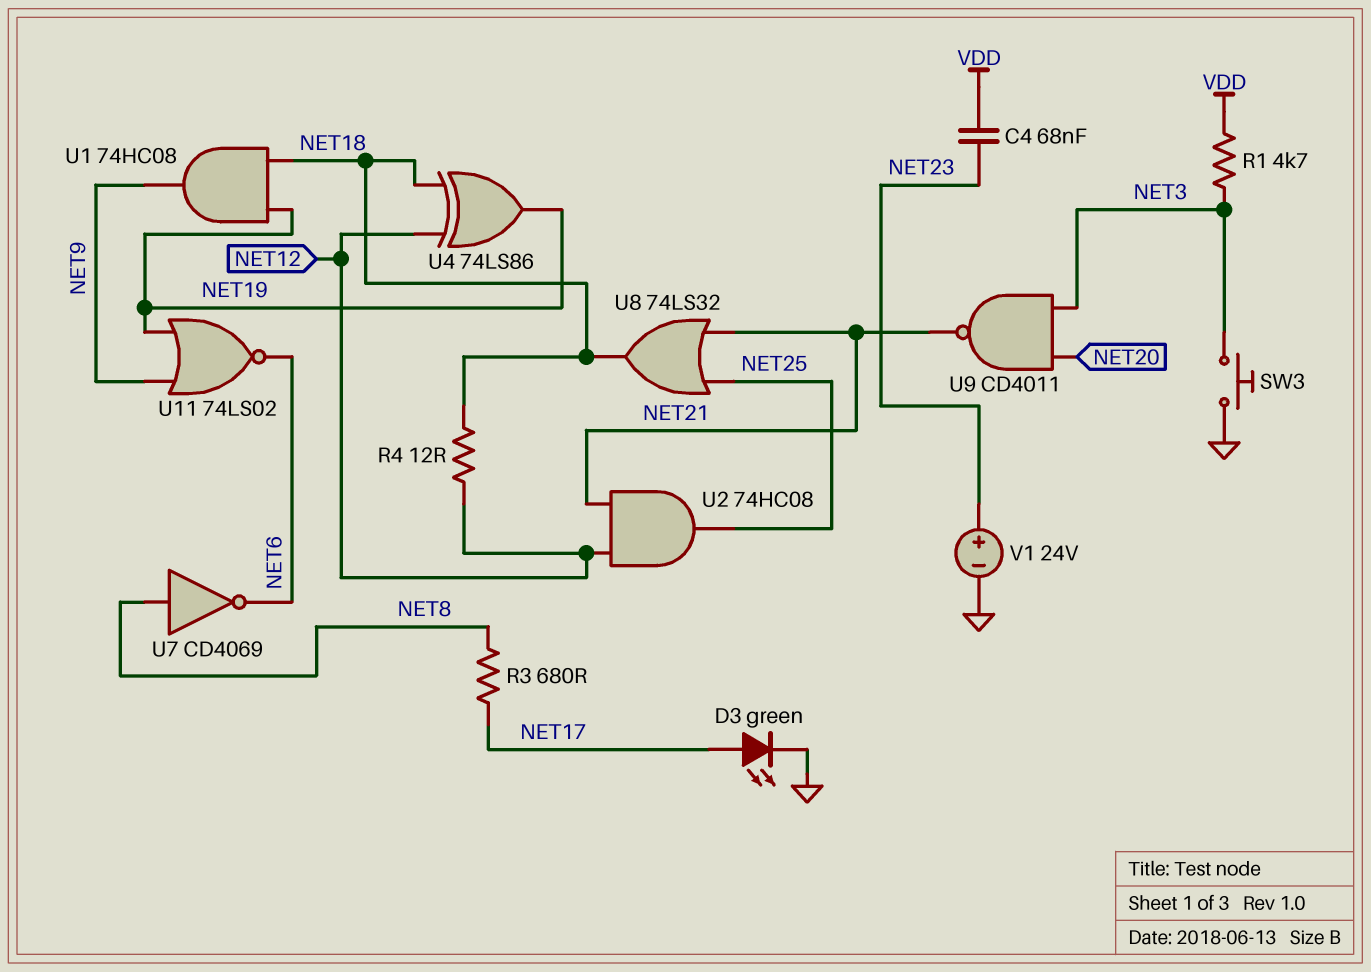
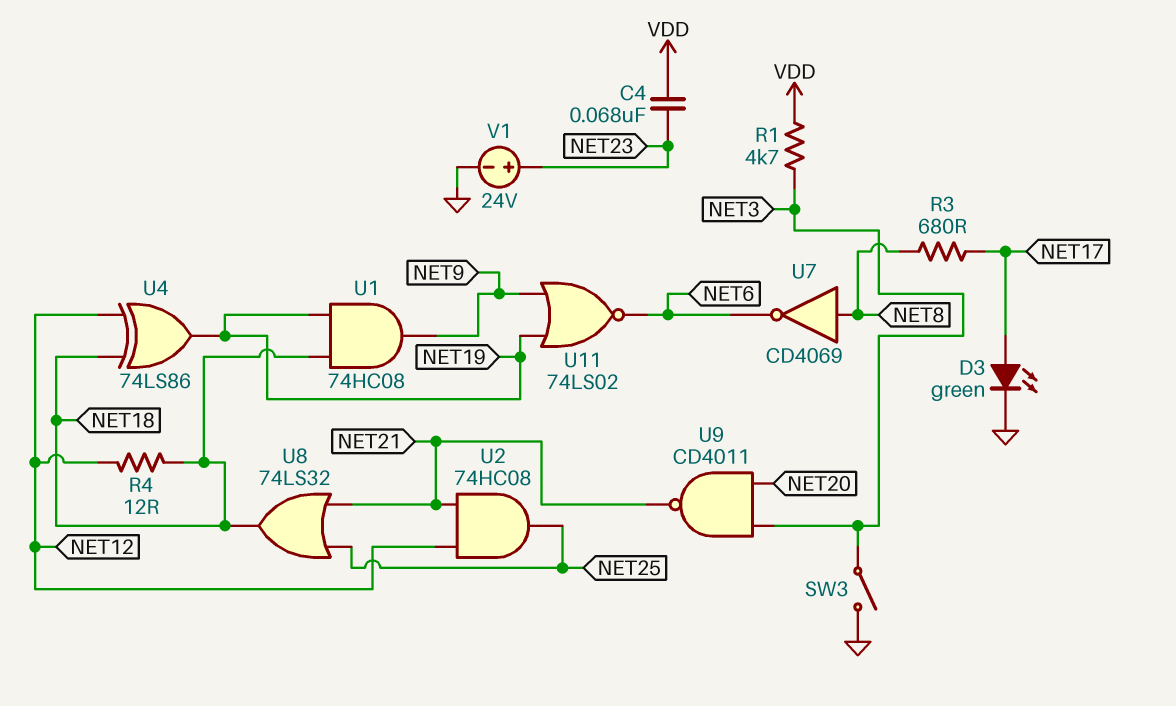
SW3: button (GND, NET3) -> switch (GND, NET3)

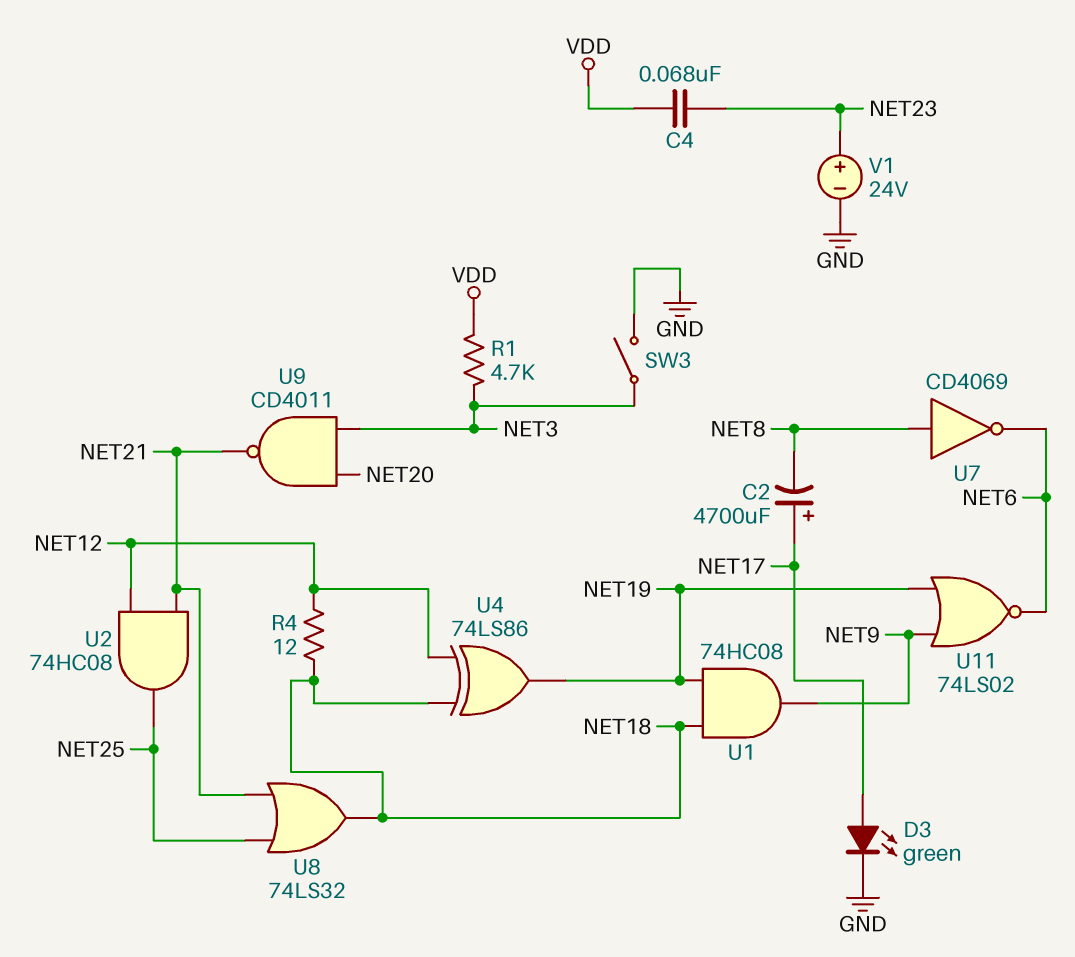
C2: none -> 4700uF (plus NET17, minus NET8)
R3: 680 (NET8, NET17) -> none

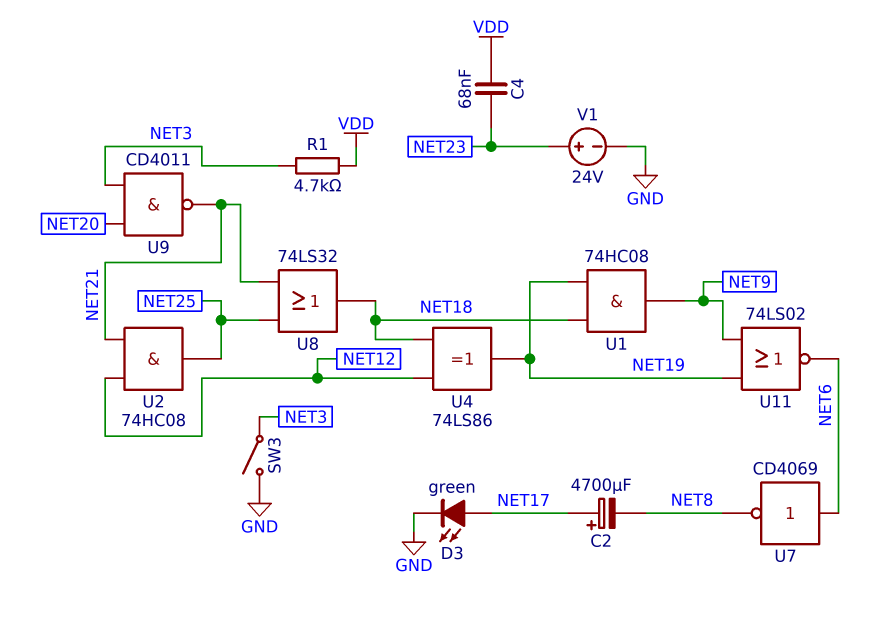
R4: 12 (NET12, NET18) -> none
U7: NOT CD4069 (in NET8, out NET6) -> NOT CD4069 (in NET6, out NET8)

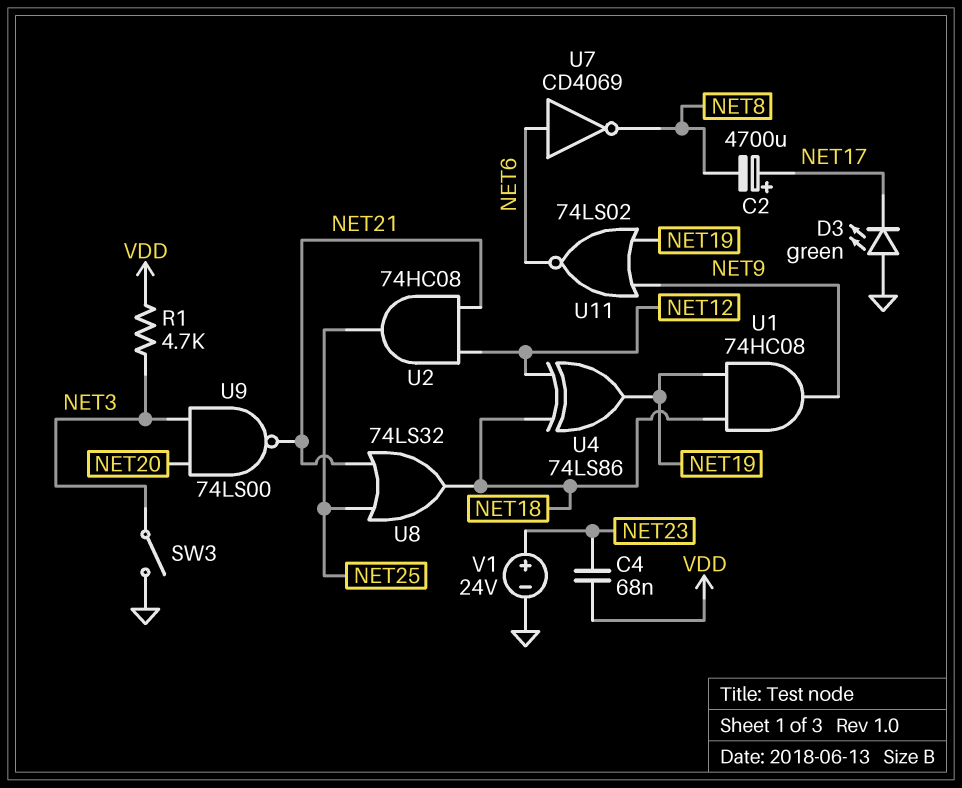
D3: LED green (A NET17, K GND) -> LED green (A GND, K NET17)
U9: NAND CD4011 (in NET3, in NET20, out NET21) -> NAND 74LS00 (in NET3, in NET20, out NET21)

